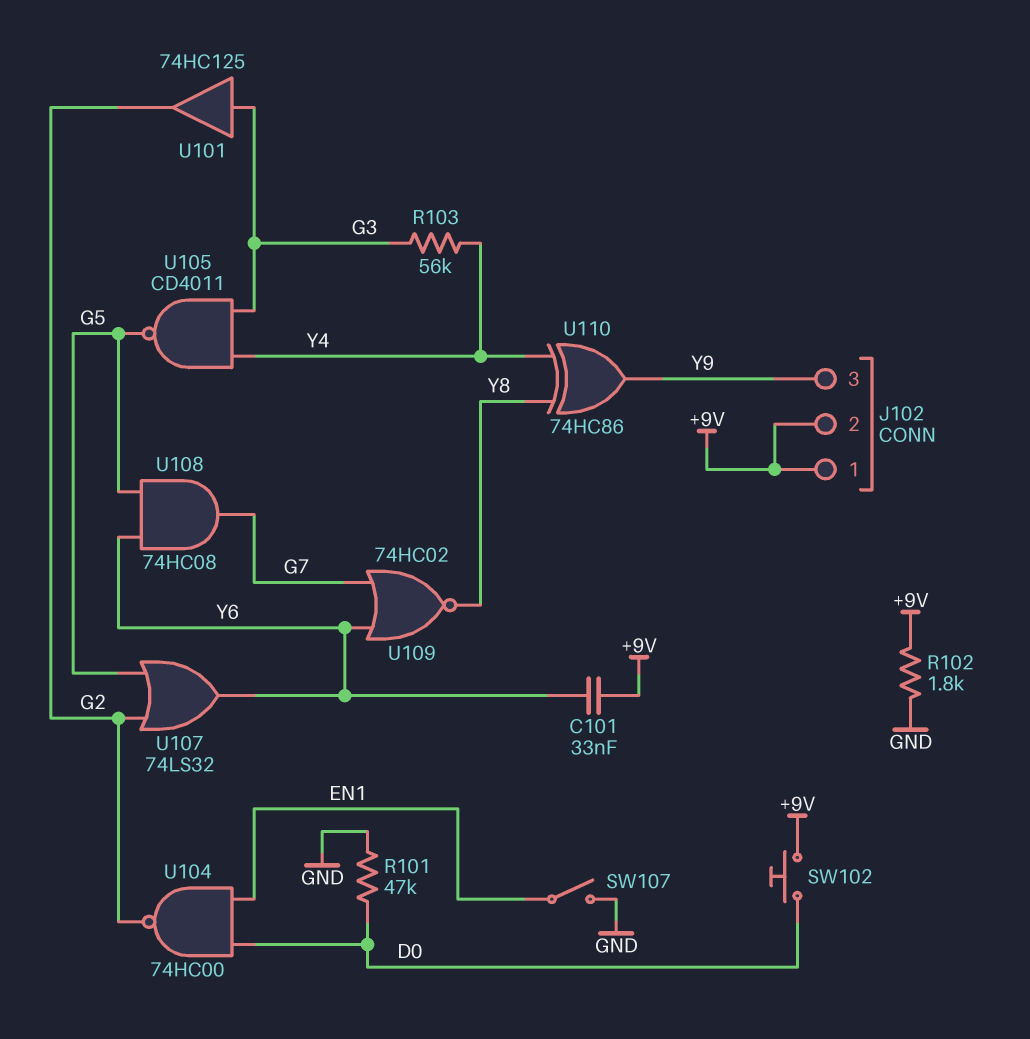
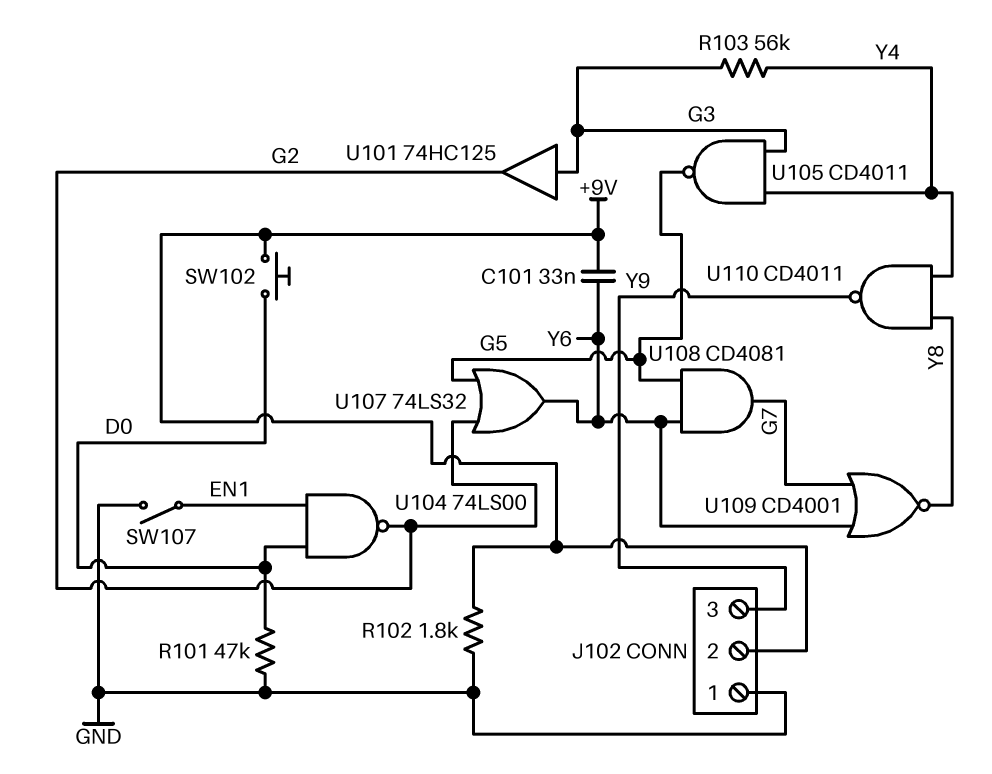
J102 pin 1: +9V -> GND
U104: NAND 74HC00 (in D0, in EN1, out G2) -> NAND 74LS00 (in D0, in EN1, out G2)
U108: AND 74HC08 (in G5, in Y6, out G7) -> AND CD4081 (in G5, in Y6, out G7)
U109: NOR 74HC02 (in G7, in Y6, out Y8) -> NOR CD4001 (in G7, in Y6, out Y8)
U110: XOR 74HC86 (in Y4, in Y8, out Y9) -> NAND CD4011 (in Y4, in Y8, out Y9)

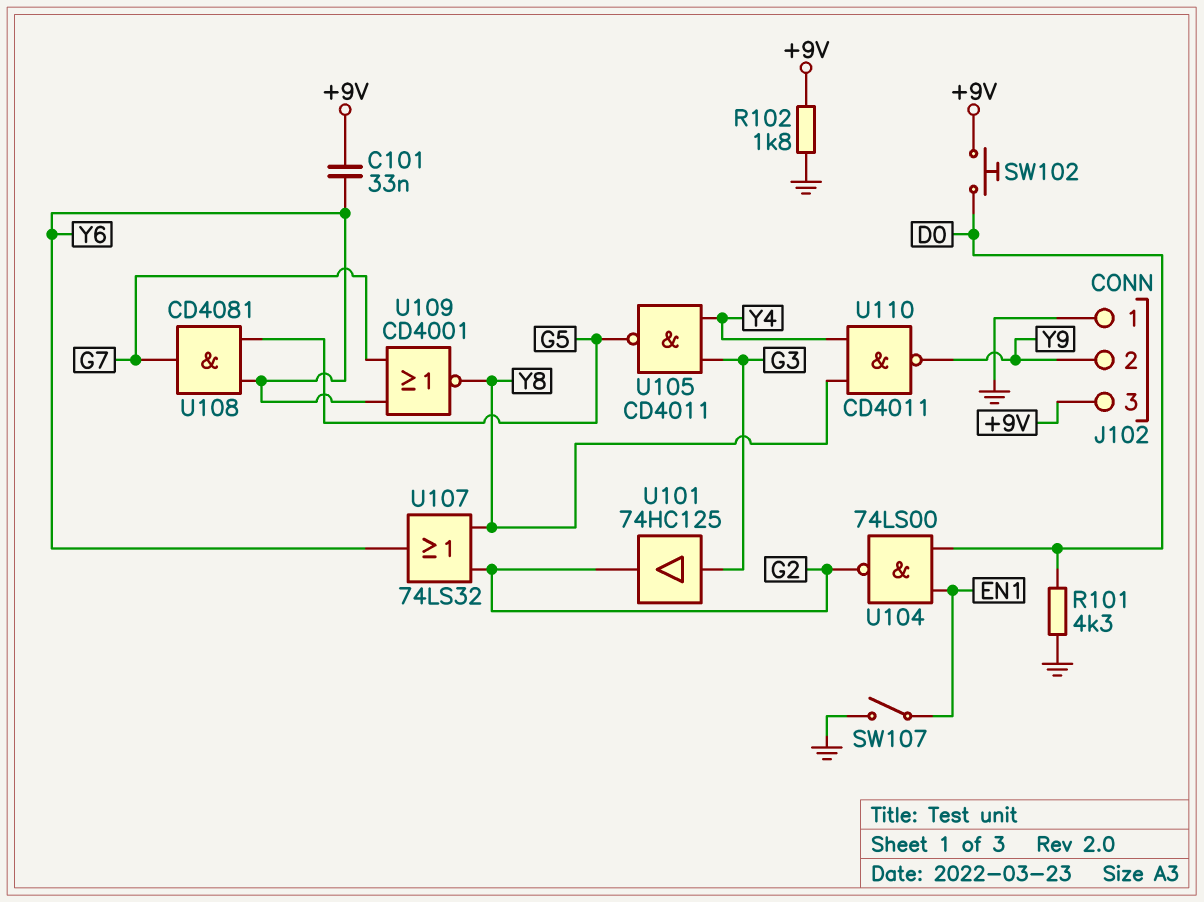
J102 pin 2: +9V -> Y9
J102 pin 3: Y9 -> +9V
R101: 47k (D0, GND) -> 4.3k (D0, GND)
R103: 56k (G3, Y4) -> none
U107: OR 74LS32 (in G2, in G5, out Y6) -> OR 74LS32 (in G2, in Y8, out Y6)

